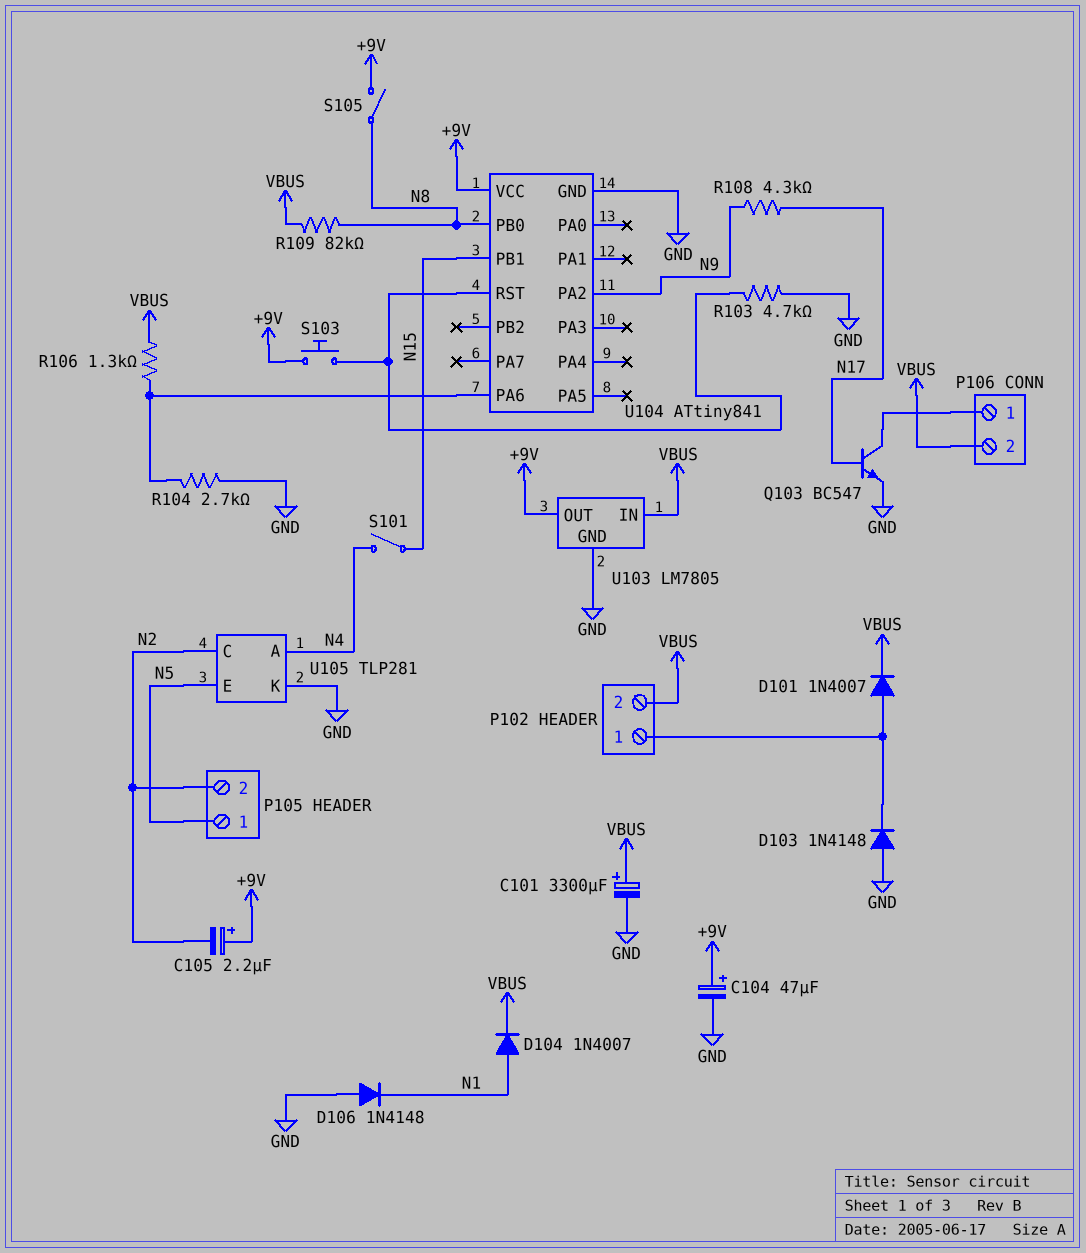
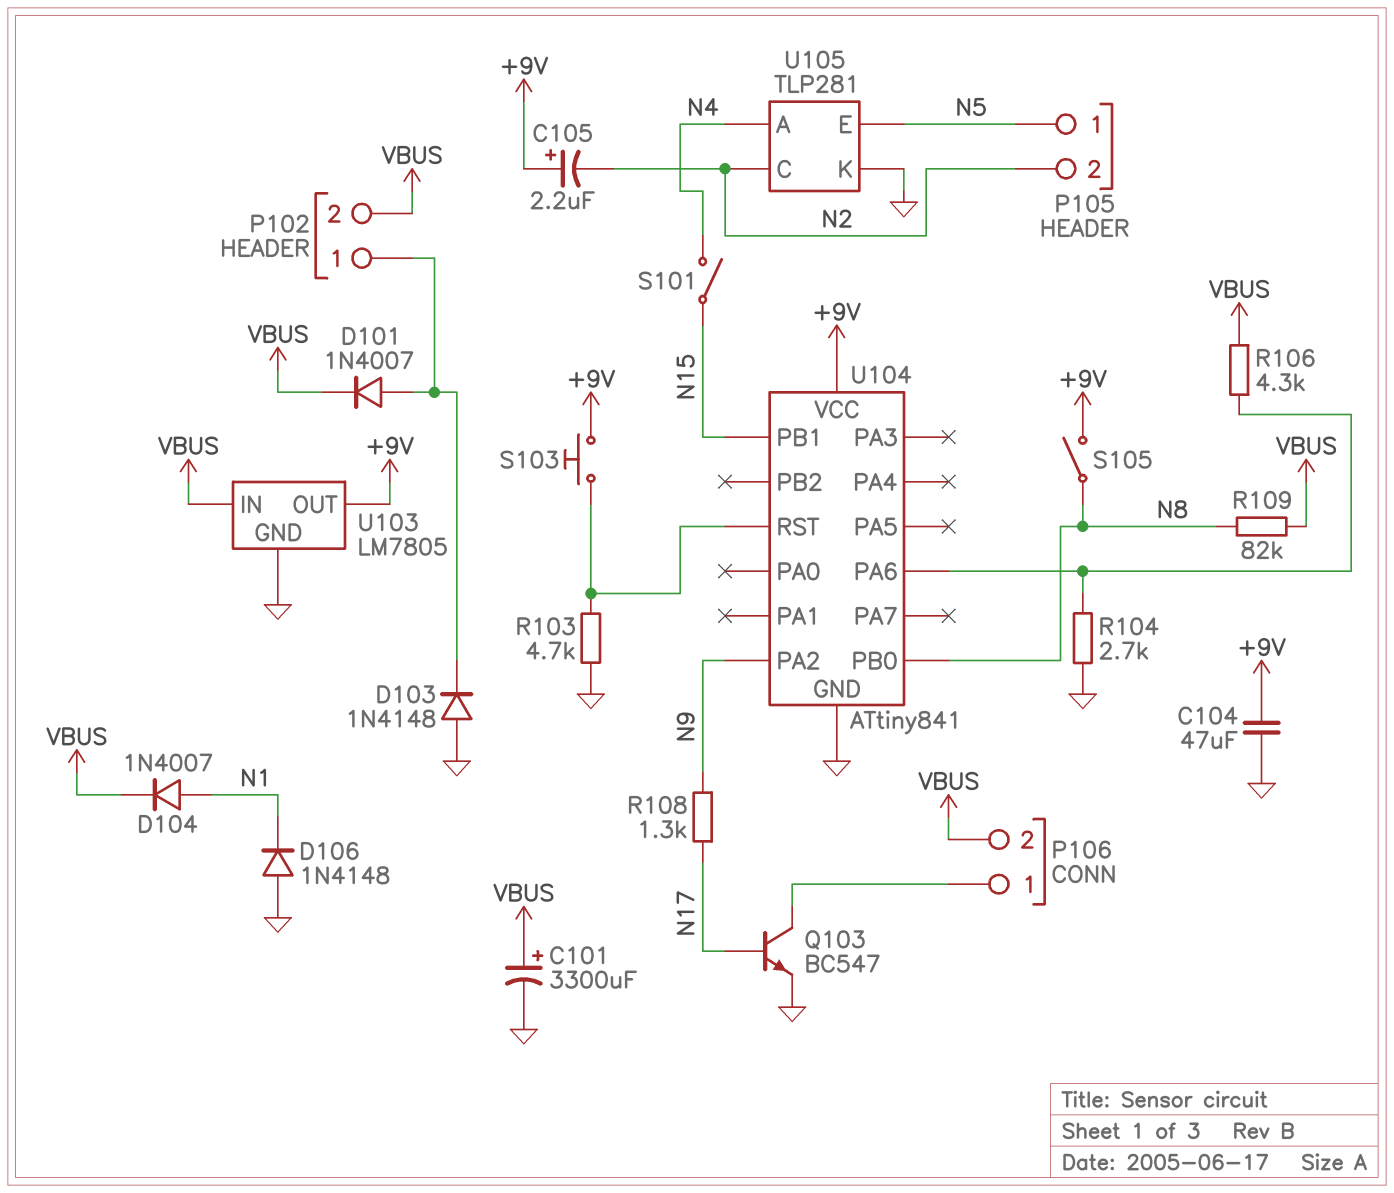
C104: 47uF (plus +9V, minus GND) -> 47uF (+9V, GND)
R106: 1.3k (U104/PA6, VBUS) -> 4.3k (U104/PA6, VBUS)
R108: 4.3k (N9, N17) -> 1.3k (N9, N17)

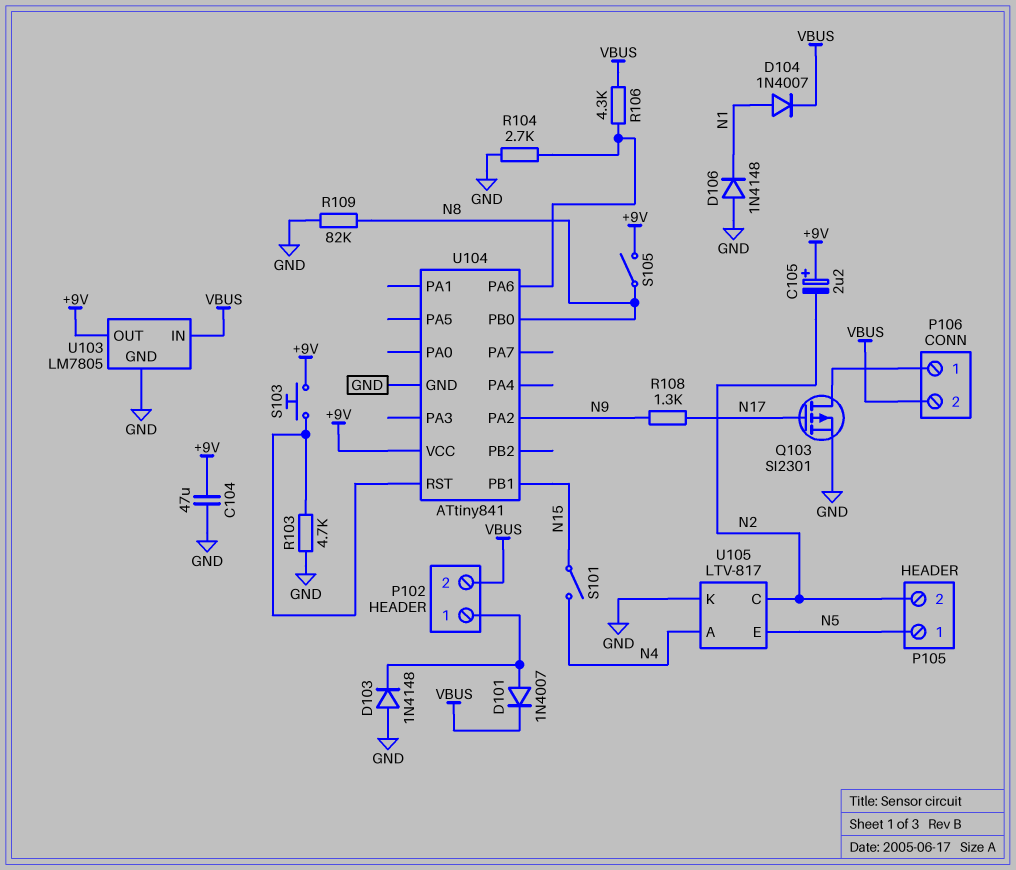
C101: 3300uF (plus VBUS, minus GND) -> none
Q103: NPN BC547 (B N17, C P106/1, E GND) -> PMOS SI2301 (G N17, D P106/1, S GND)
R109: 82k (N8, VBUS) -> 82k (GND, N8)
U105: TLP281 -> LTV-817

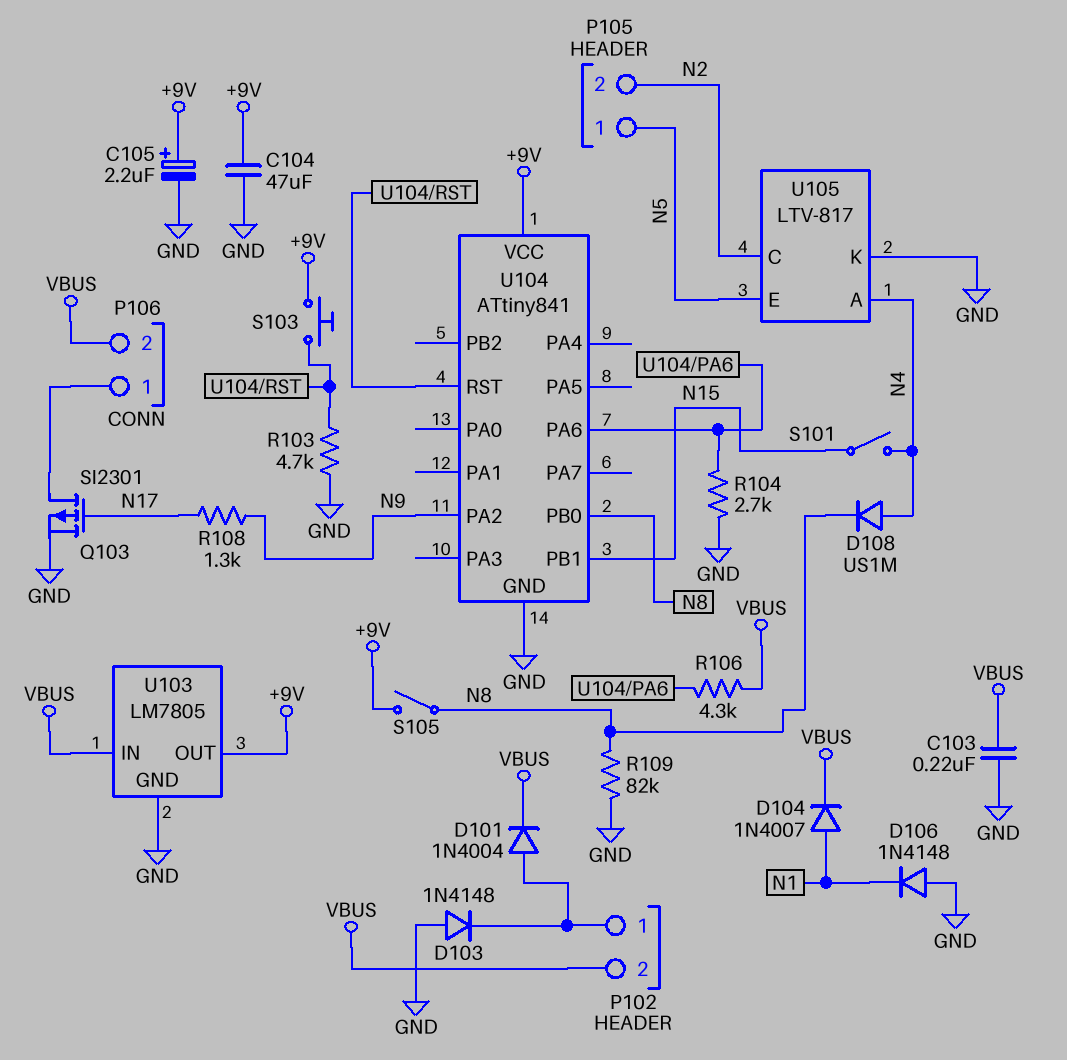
C103: none -> 220nF (GND, VBUS)
C105: 2.2uF (plus +9V, minus N2) -> 2.2uF (plus +9V, minus GND)
D101: diode 1N4007 (A P102/1, K VBUS) -> diode 1N4004 (A P102/1, K VBUS)
D108: none -> diode US1M (A N4, K N8)

